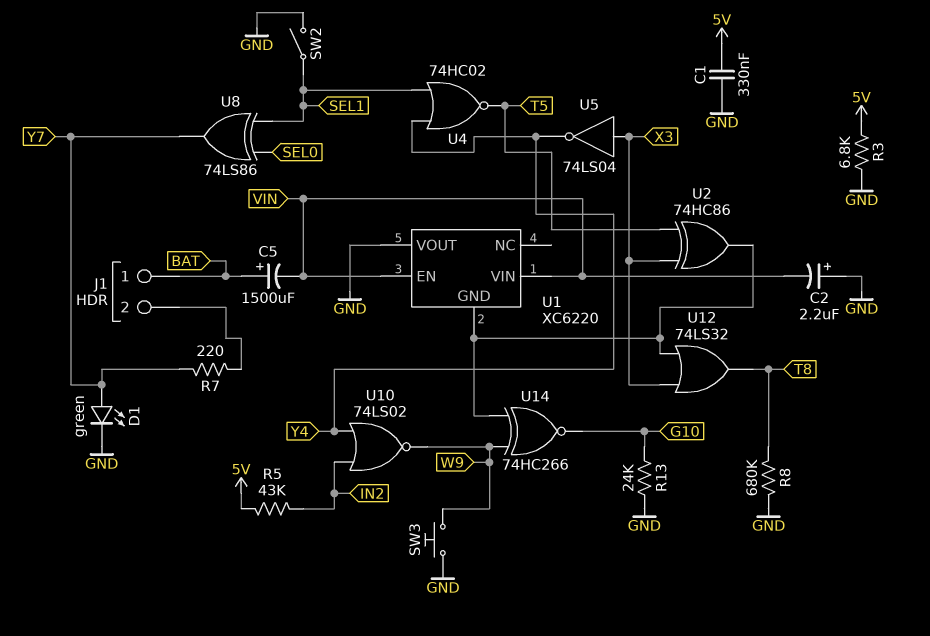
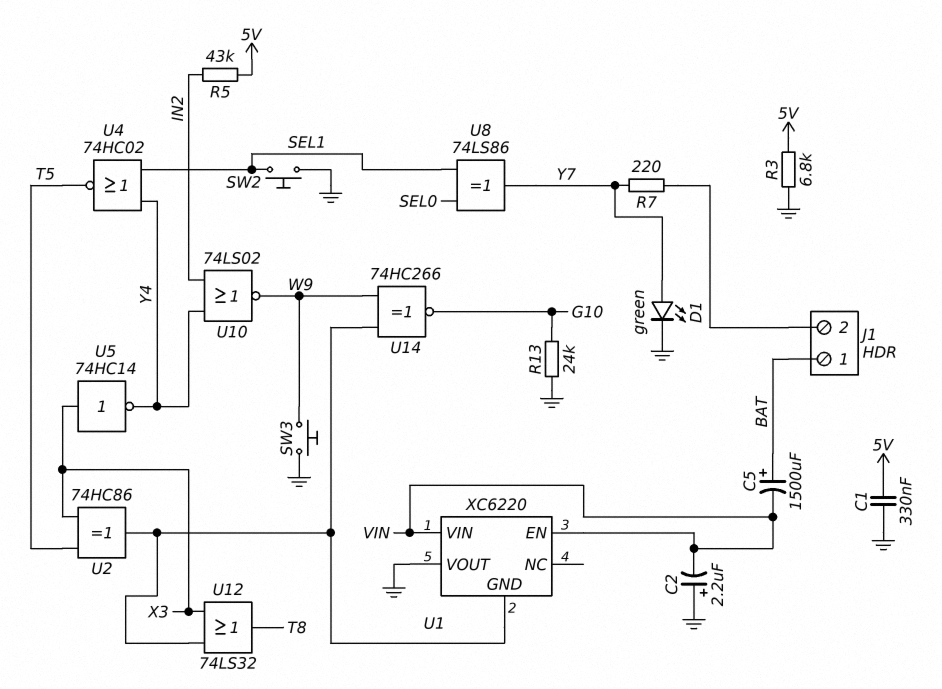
R8: 680k (GND, T8) -> none
SW2: switch (GND, SEL1) -> button (GND, SEL1)
U5: NOT 74LS04 (in X3, out Y4) -> NOT 74HC14 (in X3, out Y4)

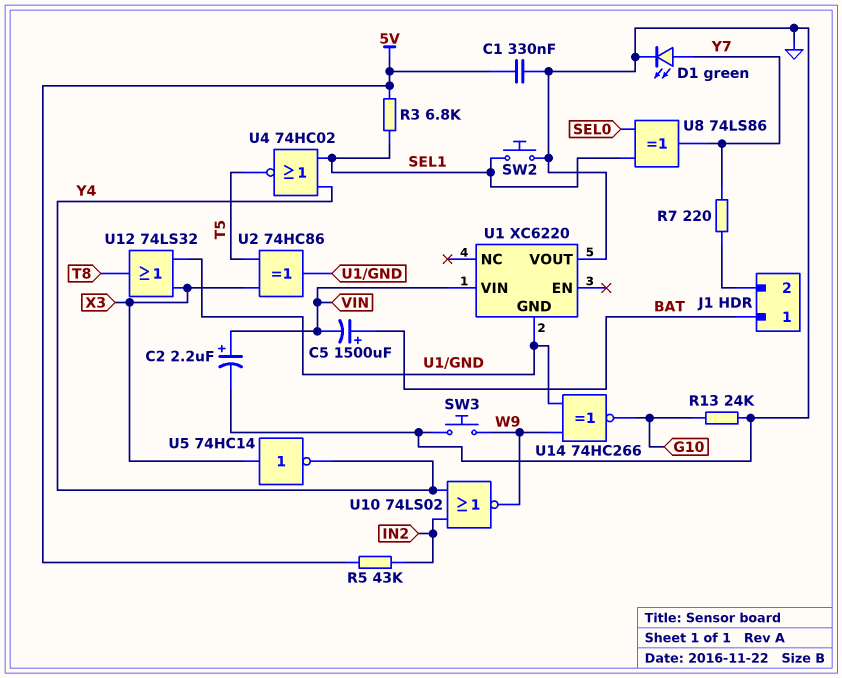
C2: 2.2uF (plus GND, minus VIN) -> 2.2uF (plus VIN, minus GND)
R3: 6.8k (5V, GND) -> 6.8k (5V, SEL1)
U1 pin EN: VIN -> none

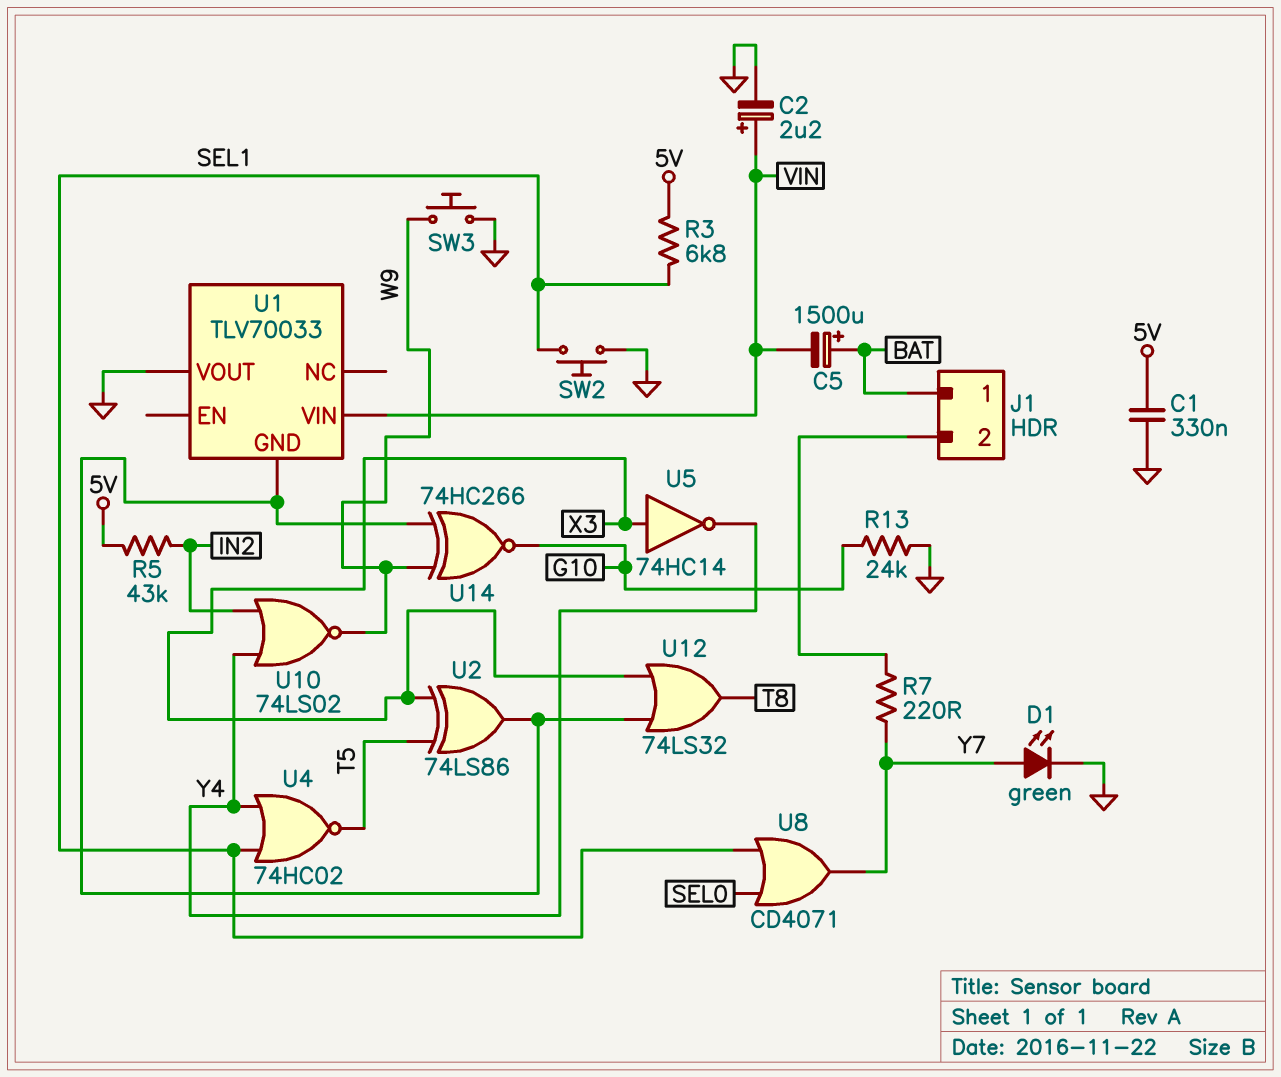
U1: XC6220 -> TLV70033
U2: XOR 74HC86 (in T5, in X3, out U1/GND) -> XOR 74LS86 (in T5, in X3, out U1/GND)
U8: XOR 74LS86 (in SEL0, in SEL1, out Y7) -> OR CD4071 (in SEL0, in SEL1, out Y7)

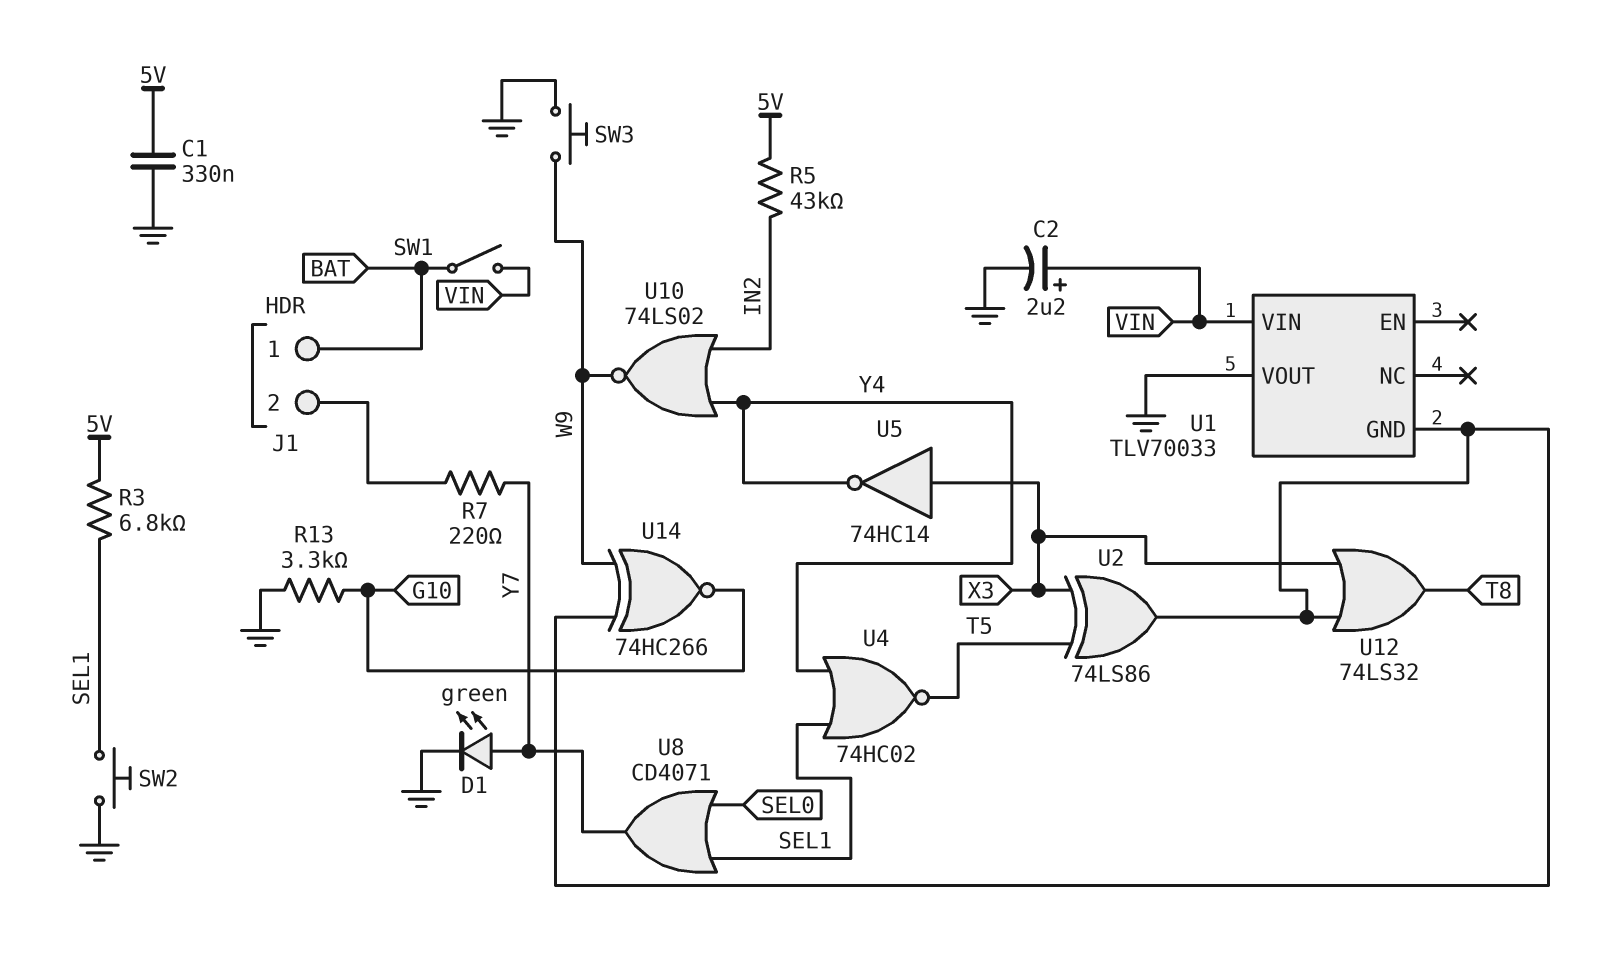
C5: 1500uF (plus BAT, minus VIN) -> none
R13: 24k (G10, GND) -> 3.3k (G10, GND)
SW1: none -> switch (BAT, VIN)

